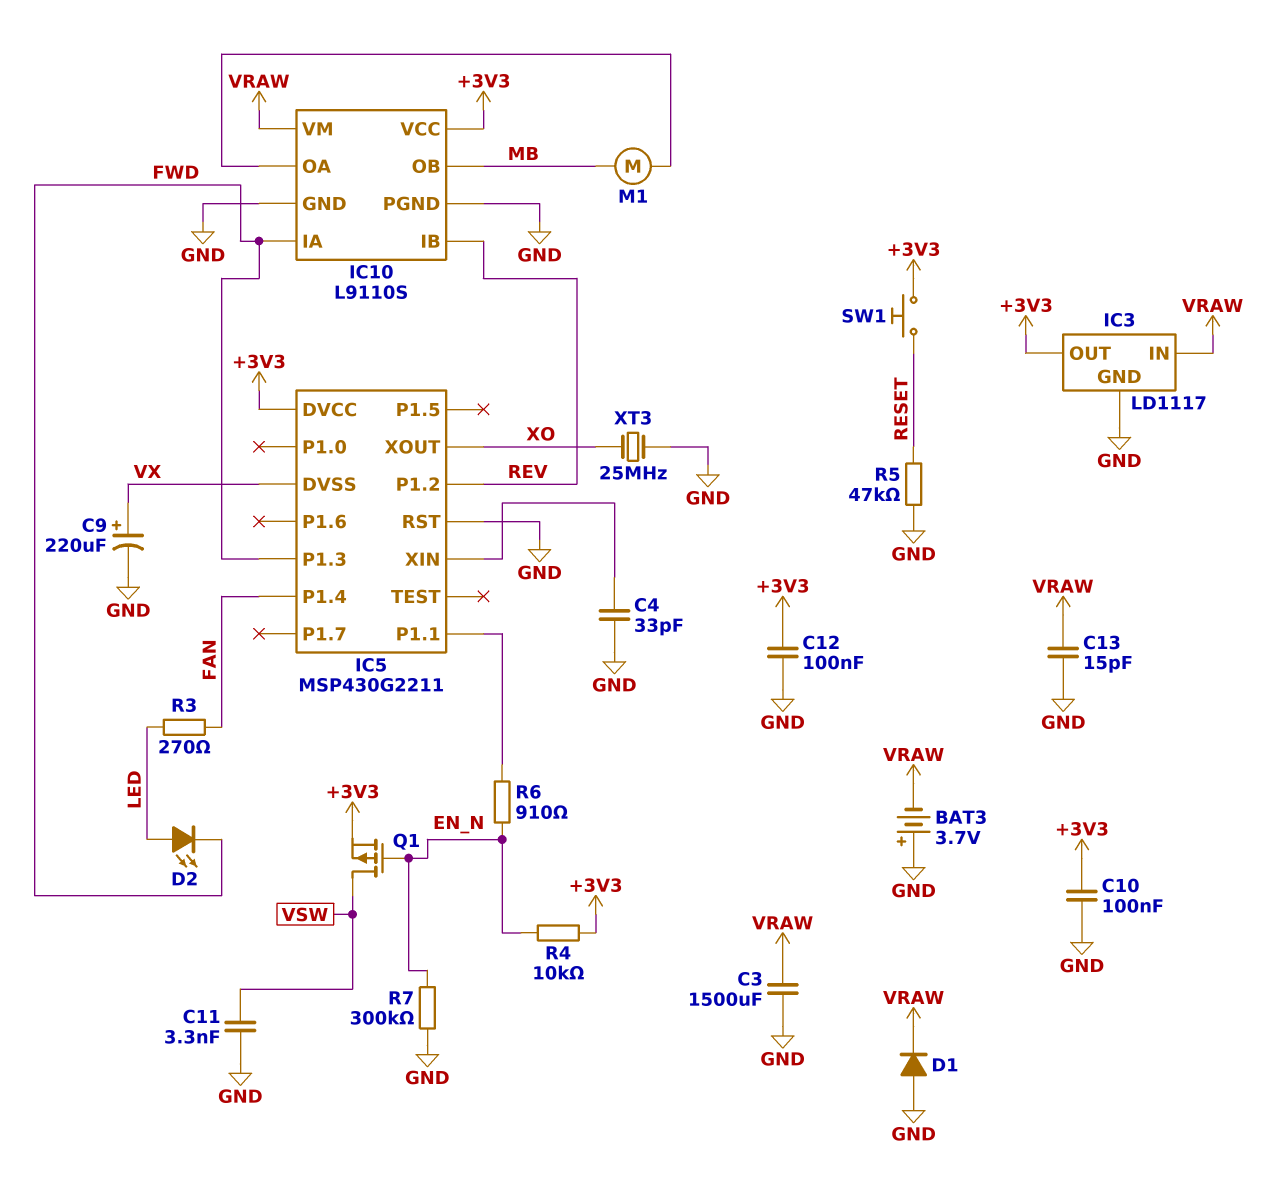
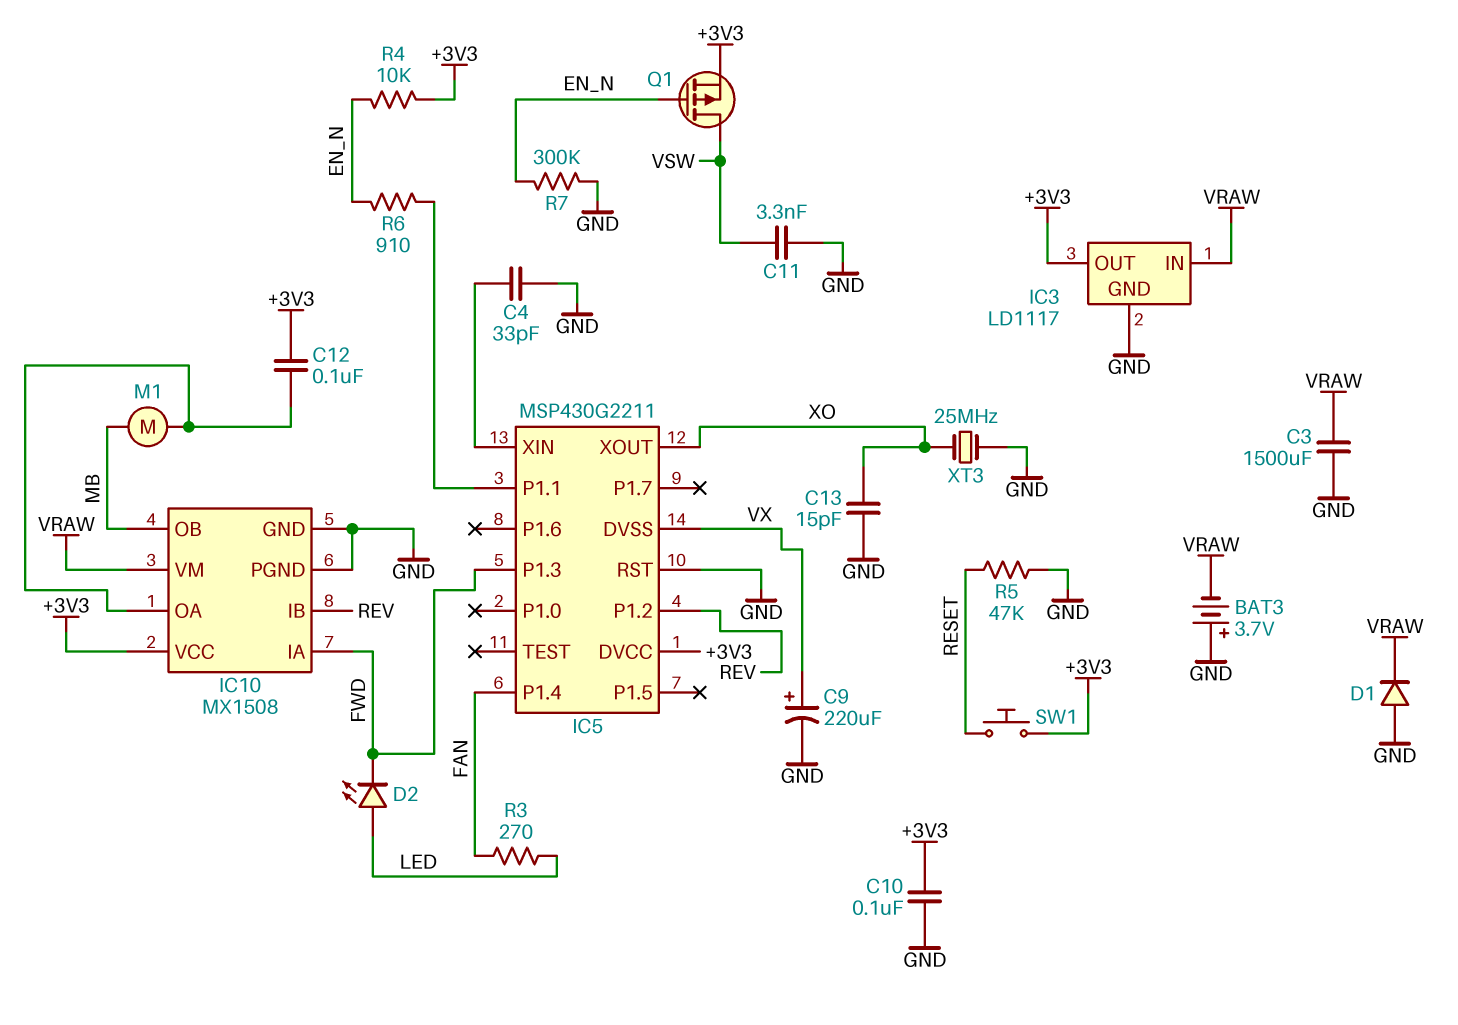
C12: 100nF (+3V3, GND) -> 100nF (+3V3, IC10/OA)
C13: 15pF (GND, VRAW) -> 15pF (GND, XO)
IC10: L9110S -> MX1508

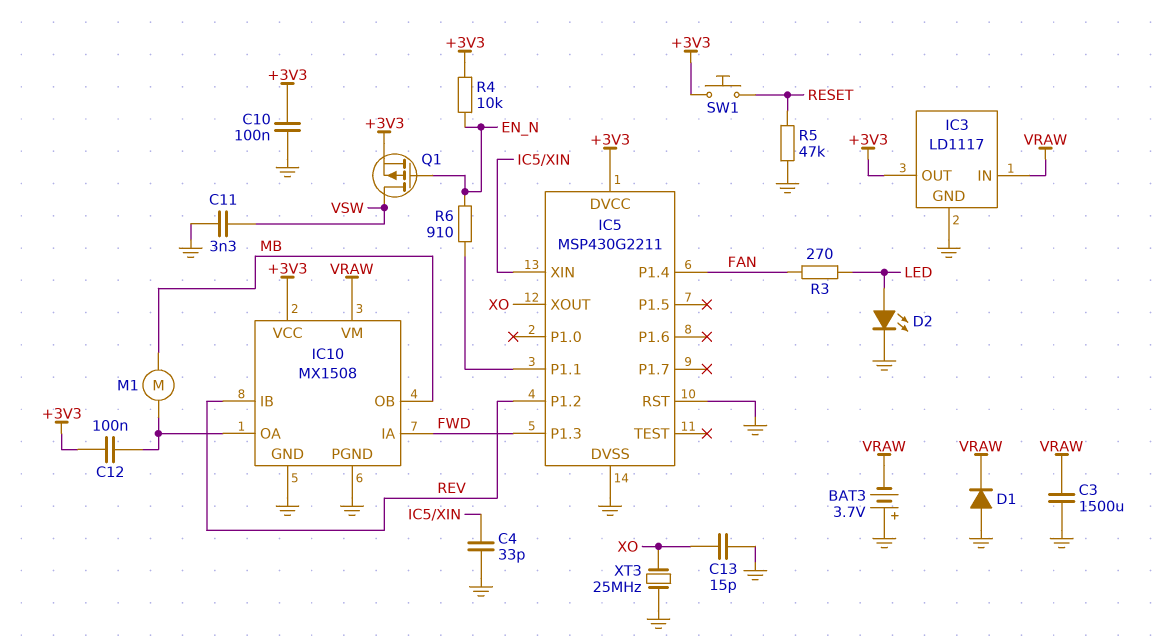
C9: 220uF (plus VX, minus GND) -> none
D2: LED (A LED, K FWD) -> LED (A LED, K GND)
IC5 pin DVSS: VX -> GND
R7: 300k (EN_N, GND) -> none

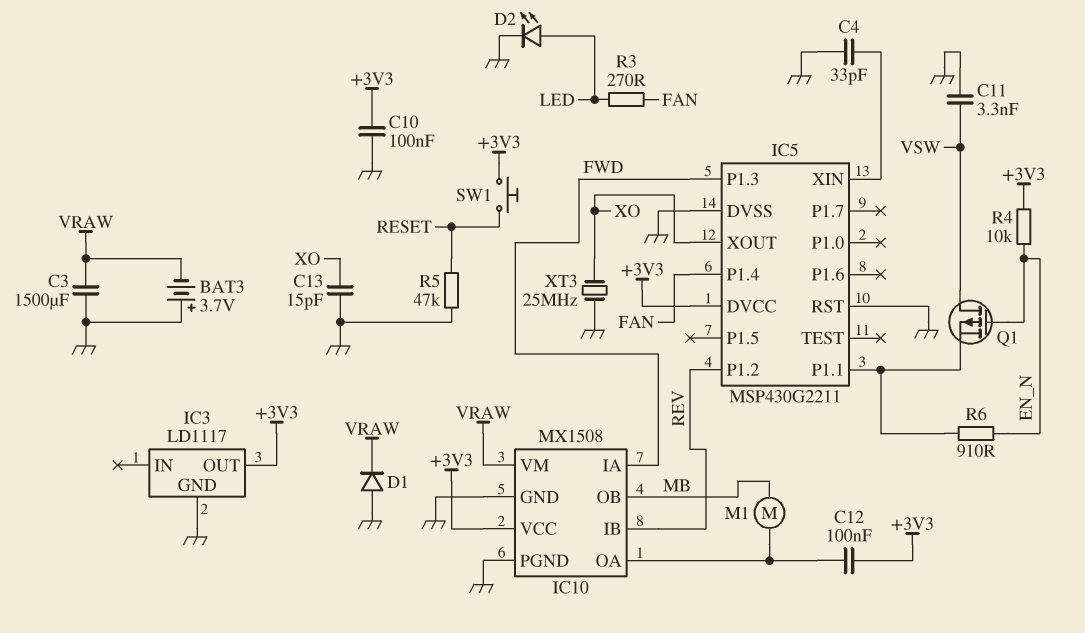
IC3 pin IN: VRAW -> none
Q1: PMOS (G EN_N, D VSW, S +3V3) -> PMOS (G EN_N, D VSW, S IC5/P1.1)

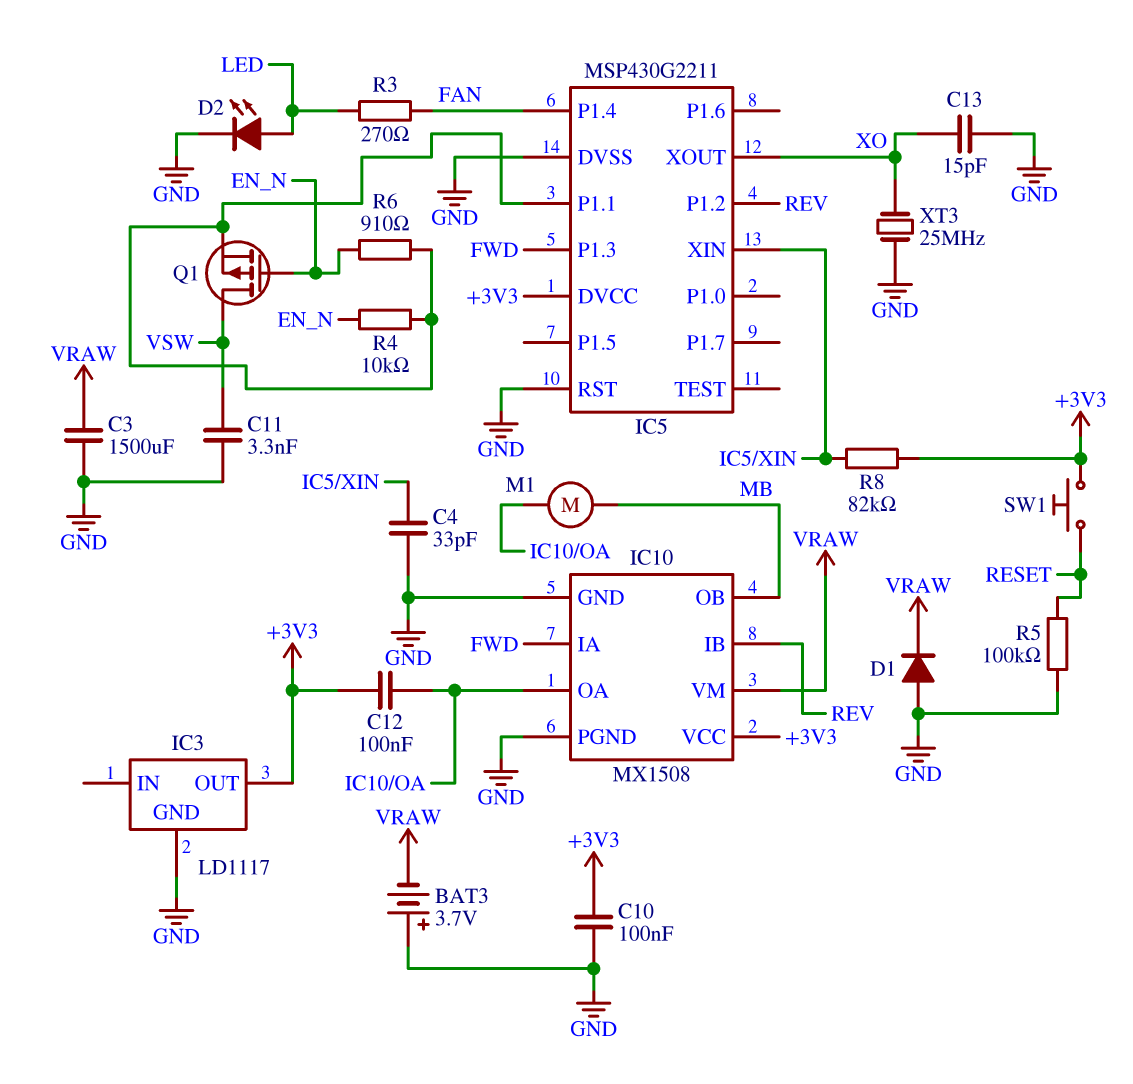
R4: 10k (+3V3, EN_N) -> 10k (EN_N, IC5/P1.1)
R5: 47k (GND, RESET) -> 100k (GND, RESET)
R8: none -> 82k (+3V3, IC5/XIN)

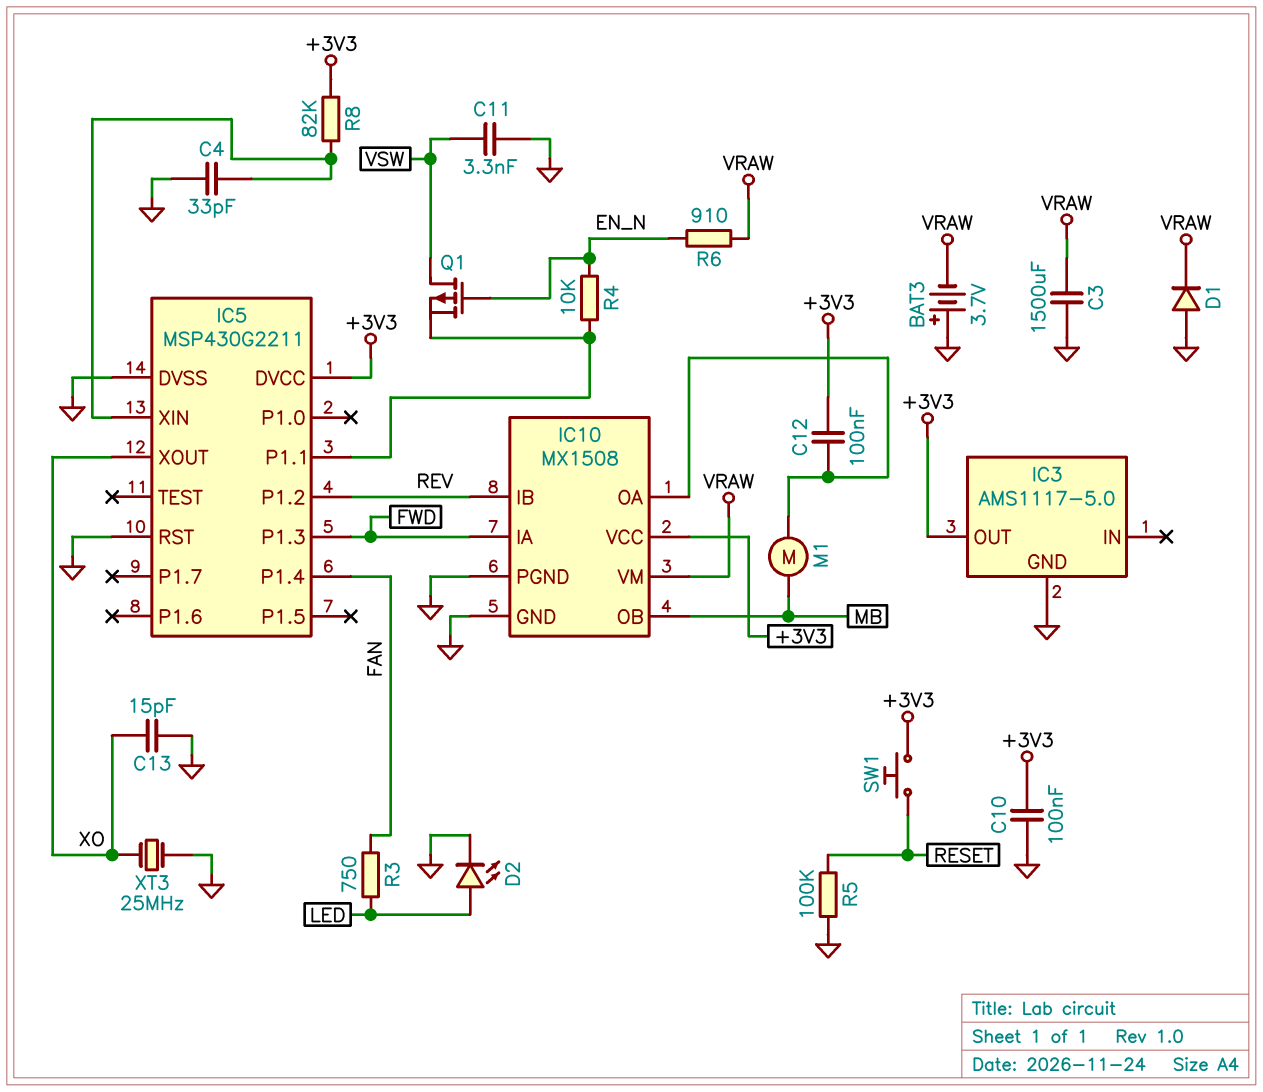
IC3: LD1117 -> AMS1117-5.0
R3: 270 (FAN, LED) -> 750 (FAN, LED)
R6: 910 (EN_N, IC5/P1.1) -> 910 (EN_N, VRAW)

